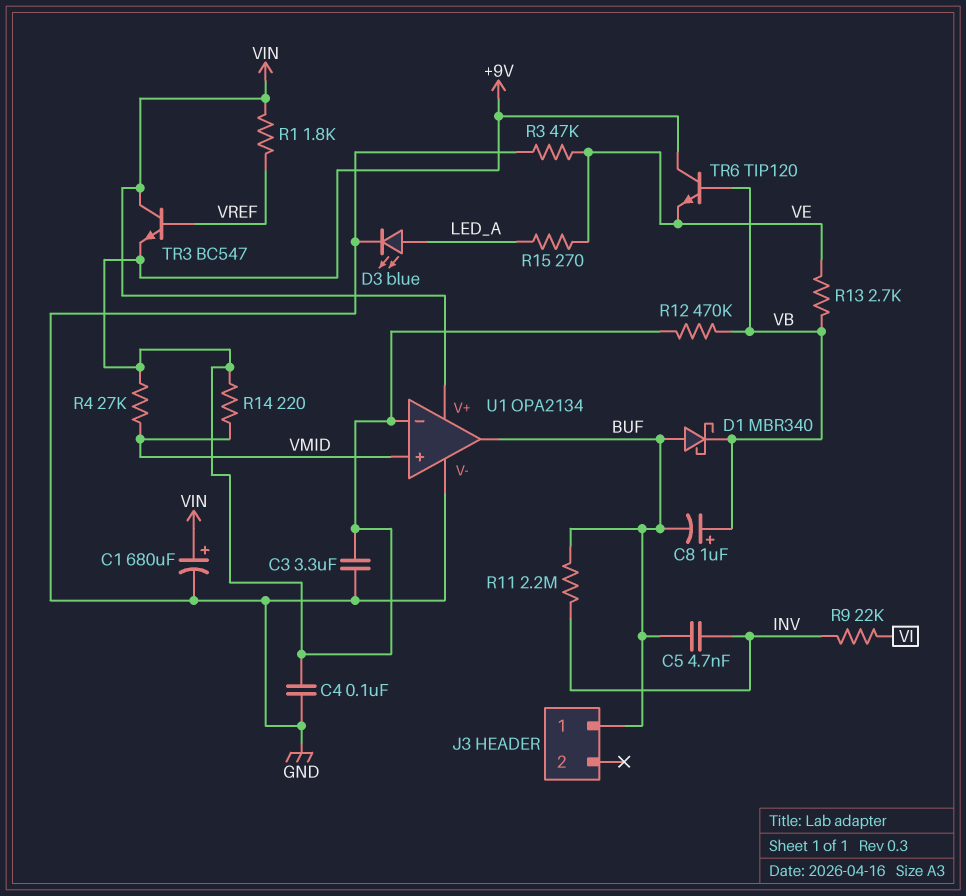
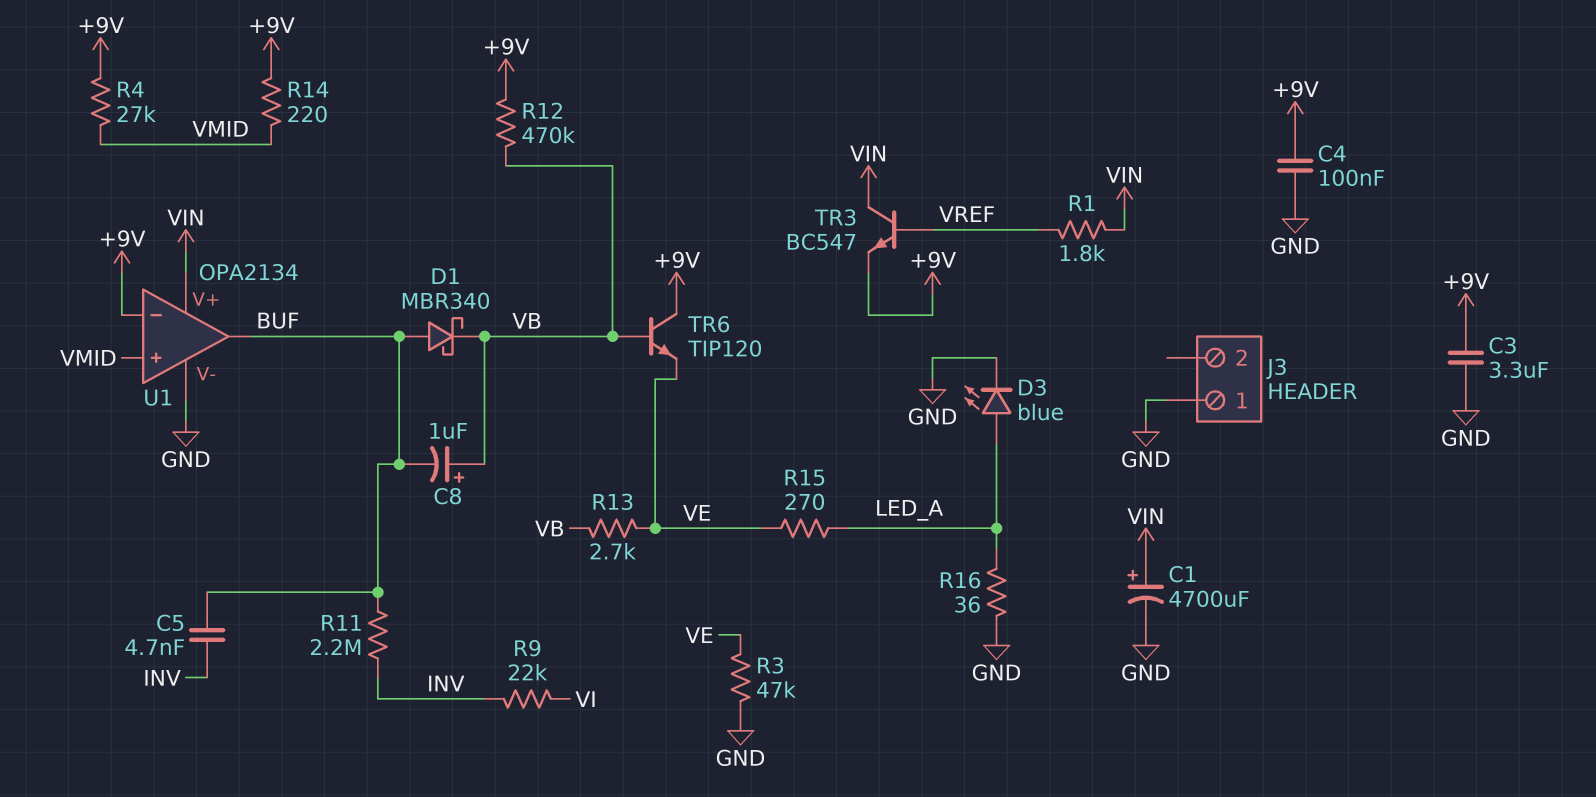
C1: 680uF (plus VIN, minus GND) -> 4700uF (plus VIN, minus GND)
J3 pin 1: BUF -> GND
R16: none -> 36 (GND, LED_A)

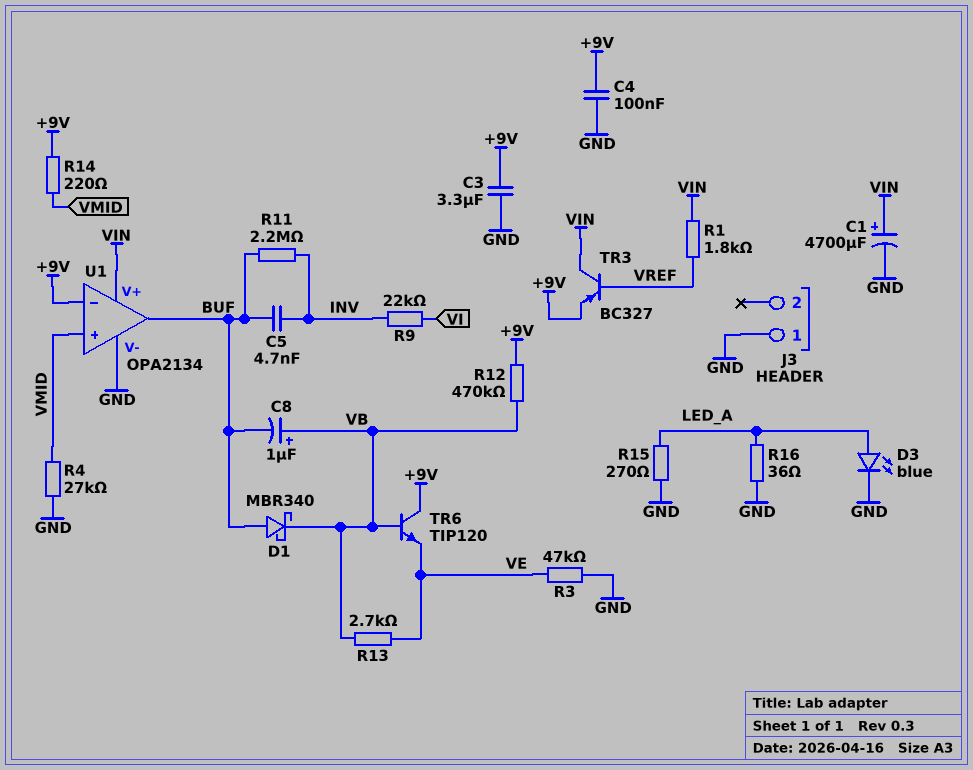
R4: 27k (+9V, VMID) -> 27k (GND, VMID)
R15: 270 (LED_A, VE) -> 270 (GND, LED_A)
TR3: NPN BC547 (B VREF, C VIN, E +9V) -> PNP BC327 (B VREF, C VIN, E +9V)

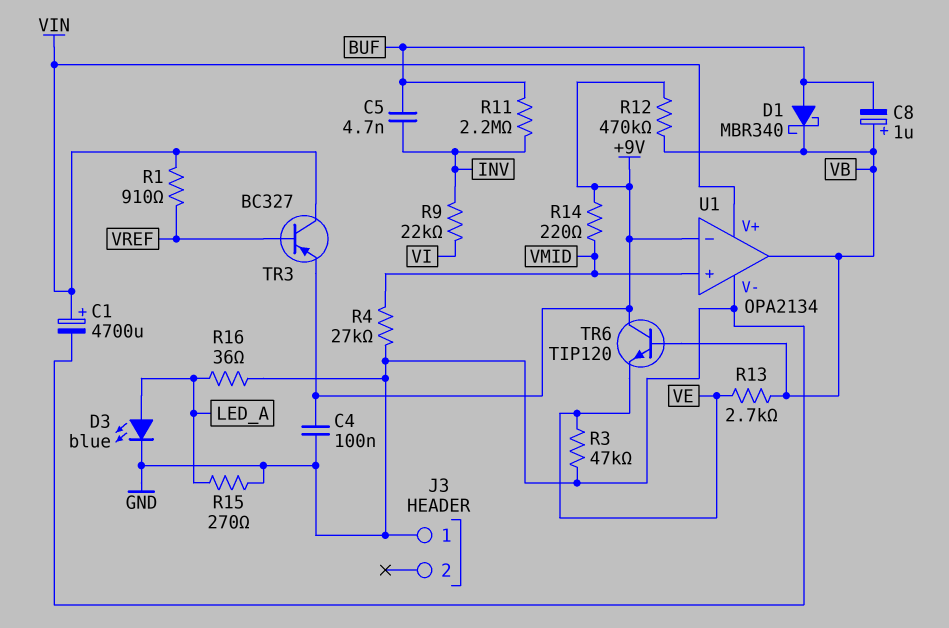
C3: 3.3uF (+9V, GND) -> none
R1: 1.8k (VIN, VREF) -> 910 (VIN, VREF)
U1 pin out: BUF -> VB

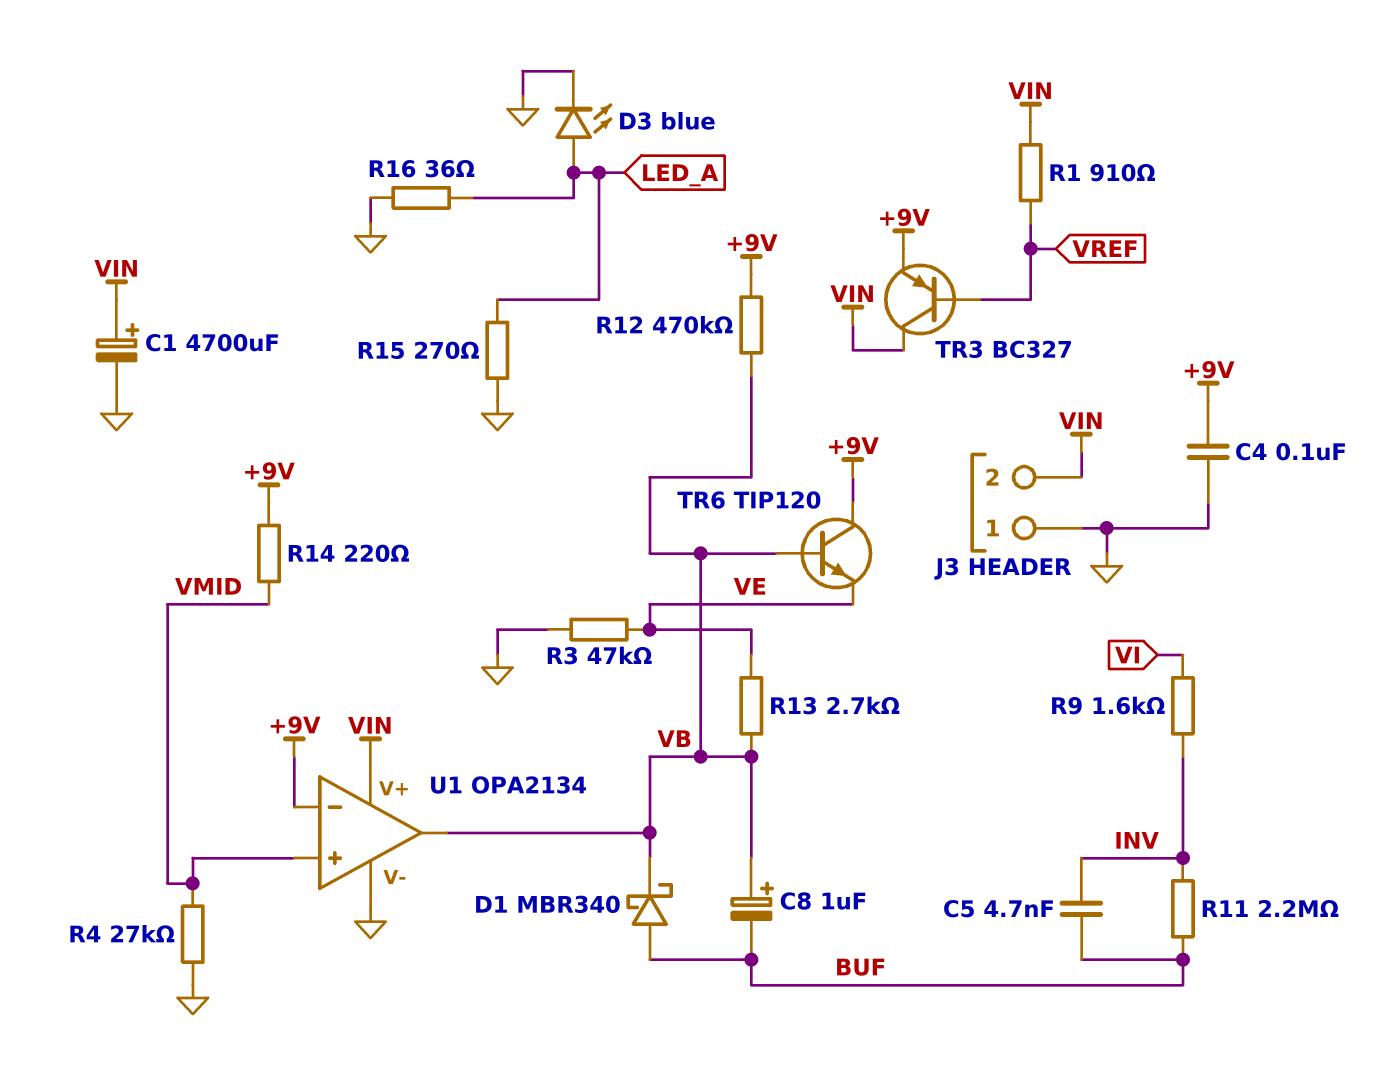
J3 pin 2: none -> VIN
R9: 22k (INV, VI) -> 1.6k (INV, VI)

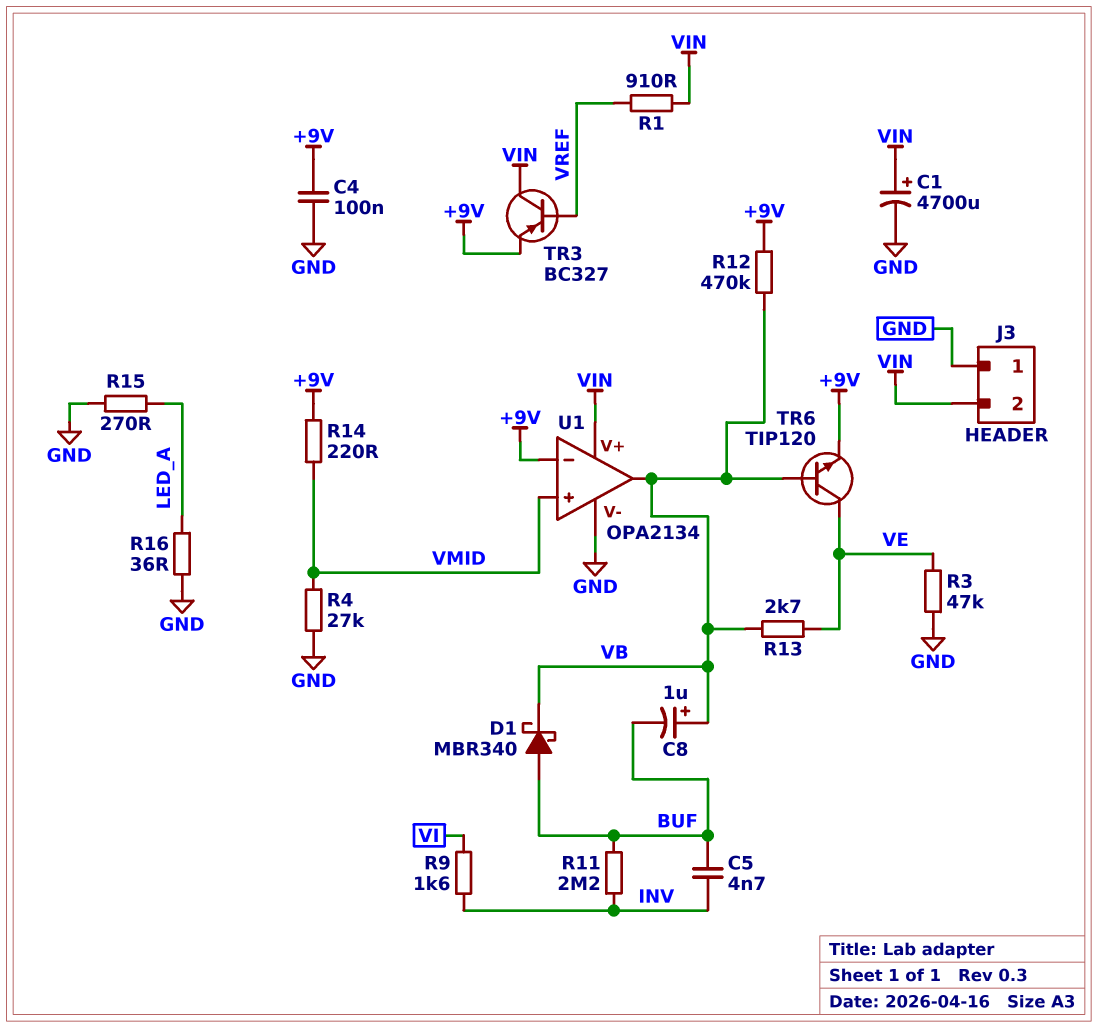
D3: LED blue (A LED_A, K GND) -> none
TR6: NPN TIP120 (B VB, C +9V, E VE) -> NPN TIP120 (B VB, C VE, E +9V)

